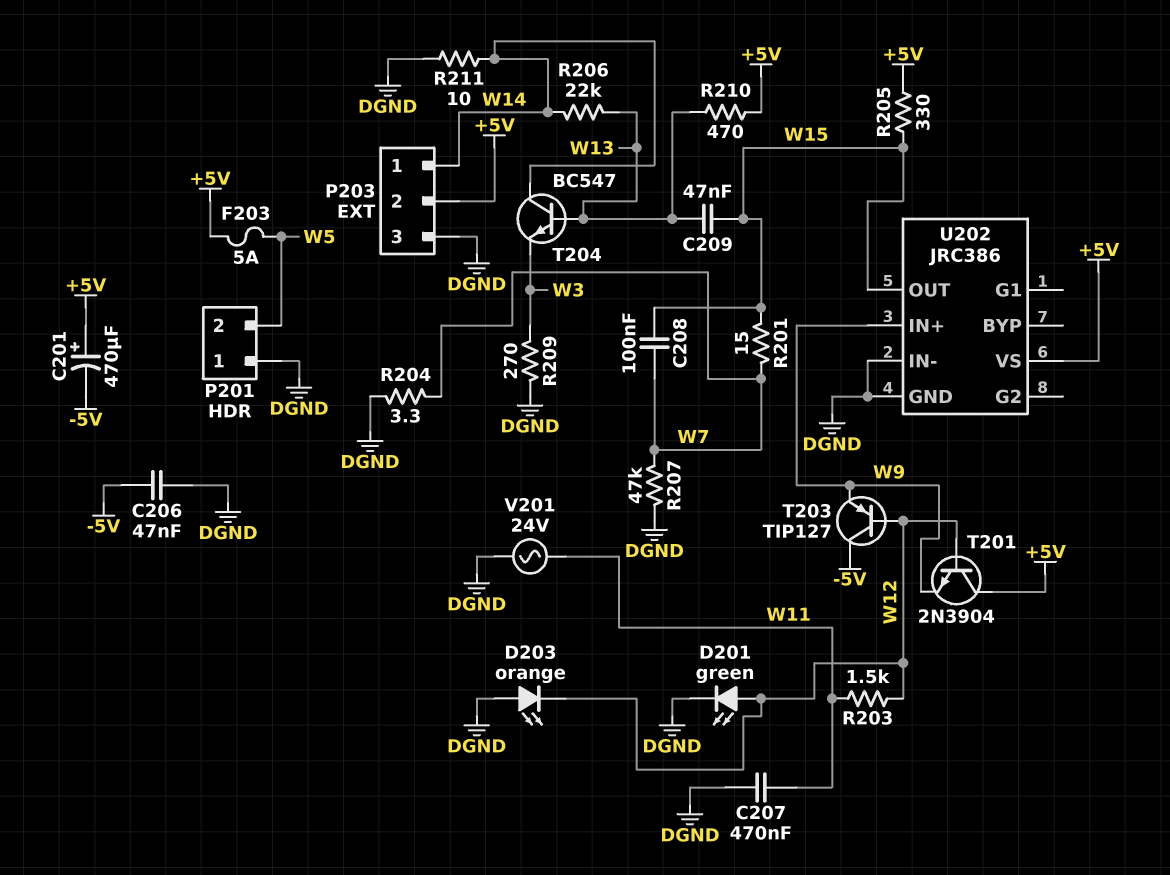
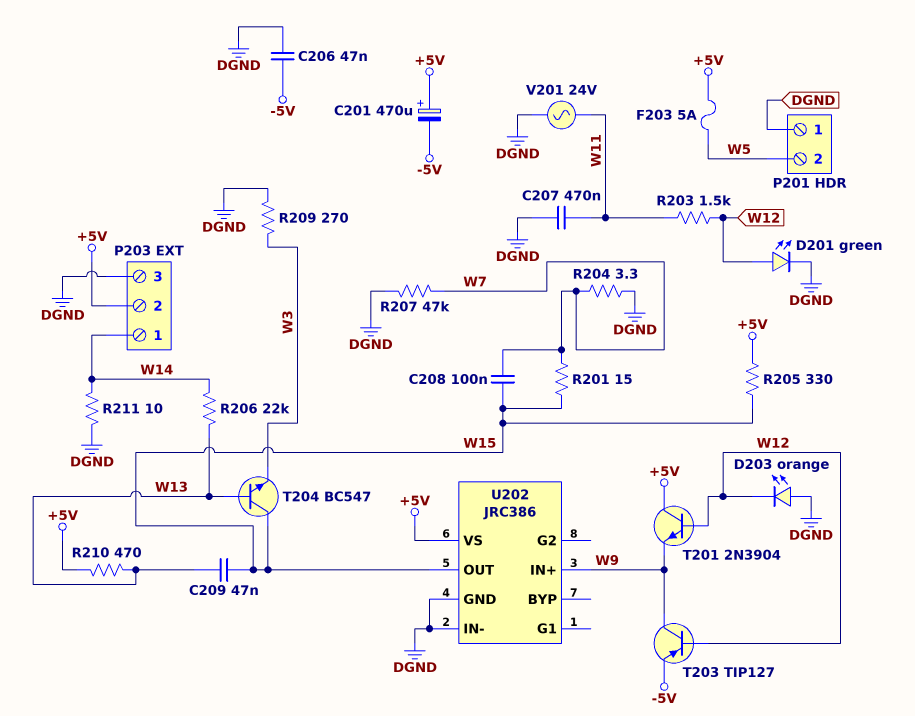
T203: PNP TIP127 (B W12, C -5V, E W9) -> PNP TIP127 (B W12, C W9, E -5V)
T204: NPN BC547 (B W13, C W14, E W3) -> NPN BC547 (B W13, C W15, E W3)

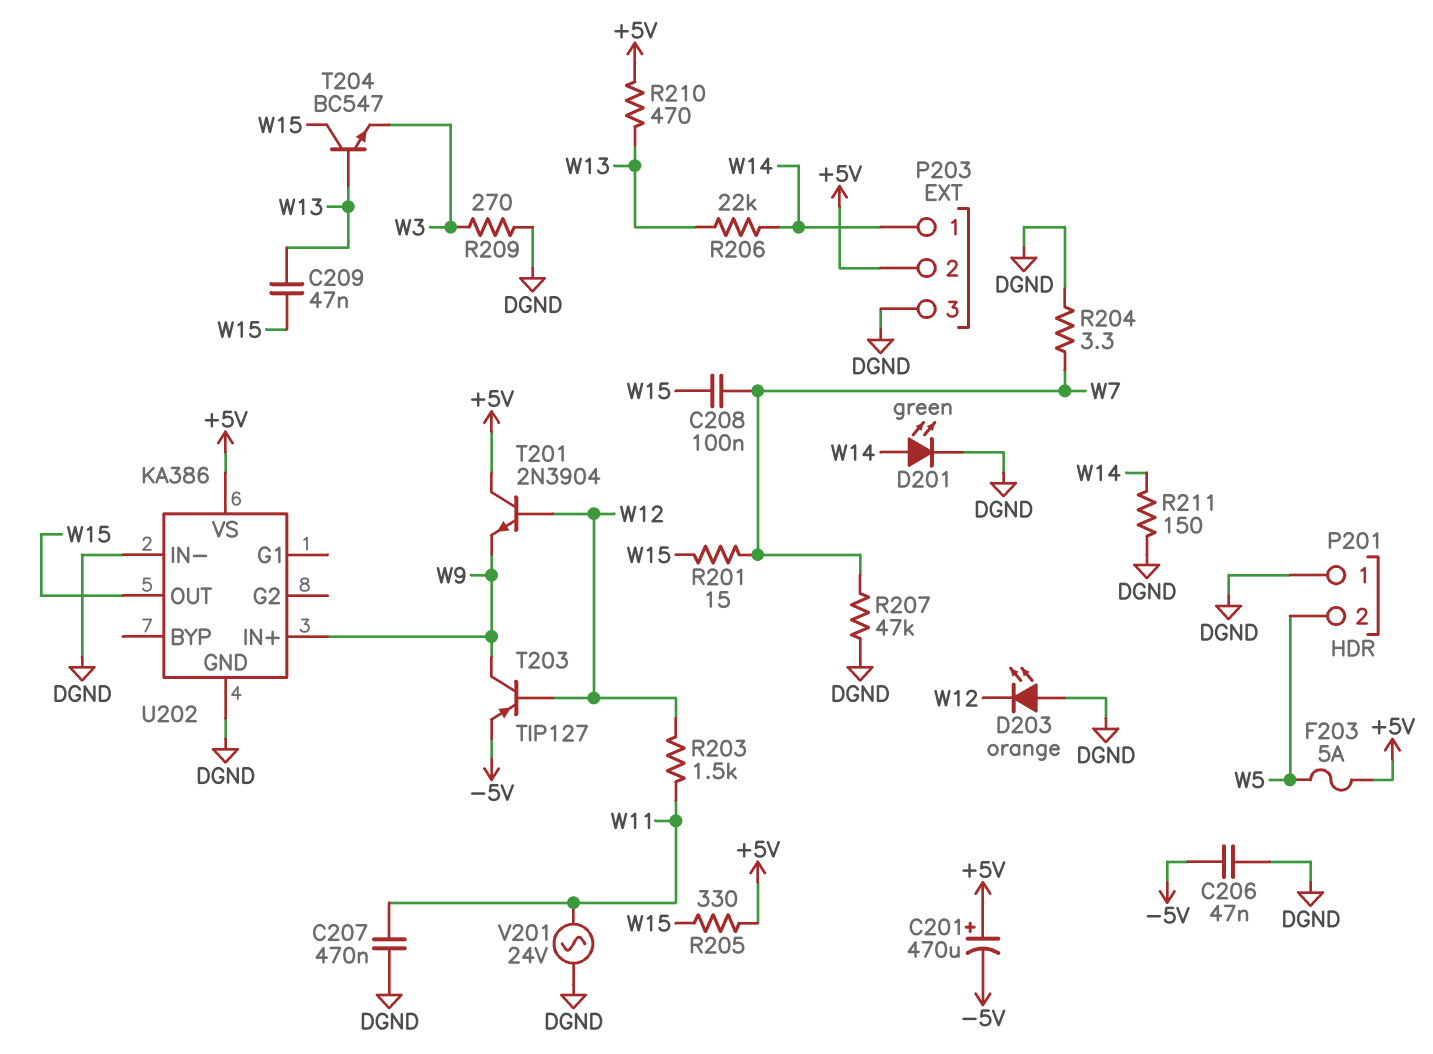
D201: LED green (A W12, K DGND) -> LED green (A W14, K DGND)
R211: 10 (DGND, W14) -> 150 (DGND, W14)
U202: JRC386 -> KA386

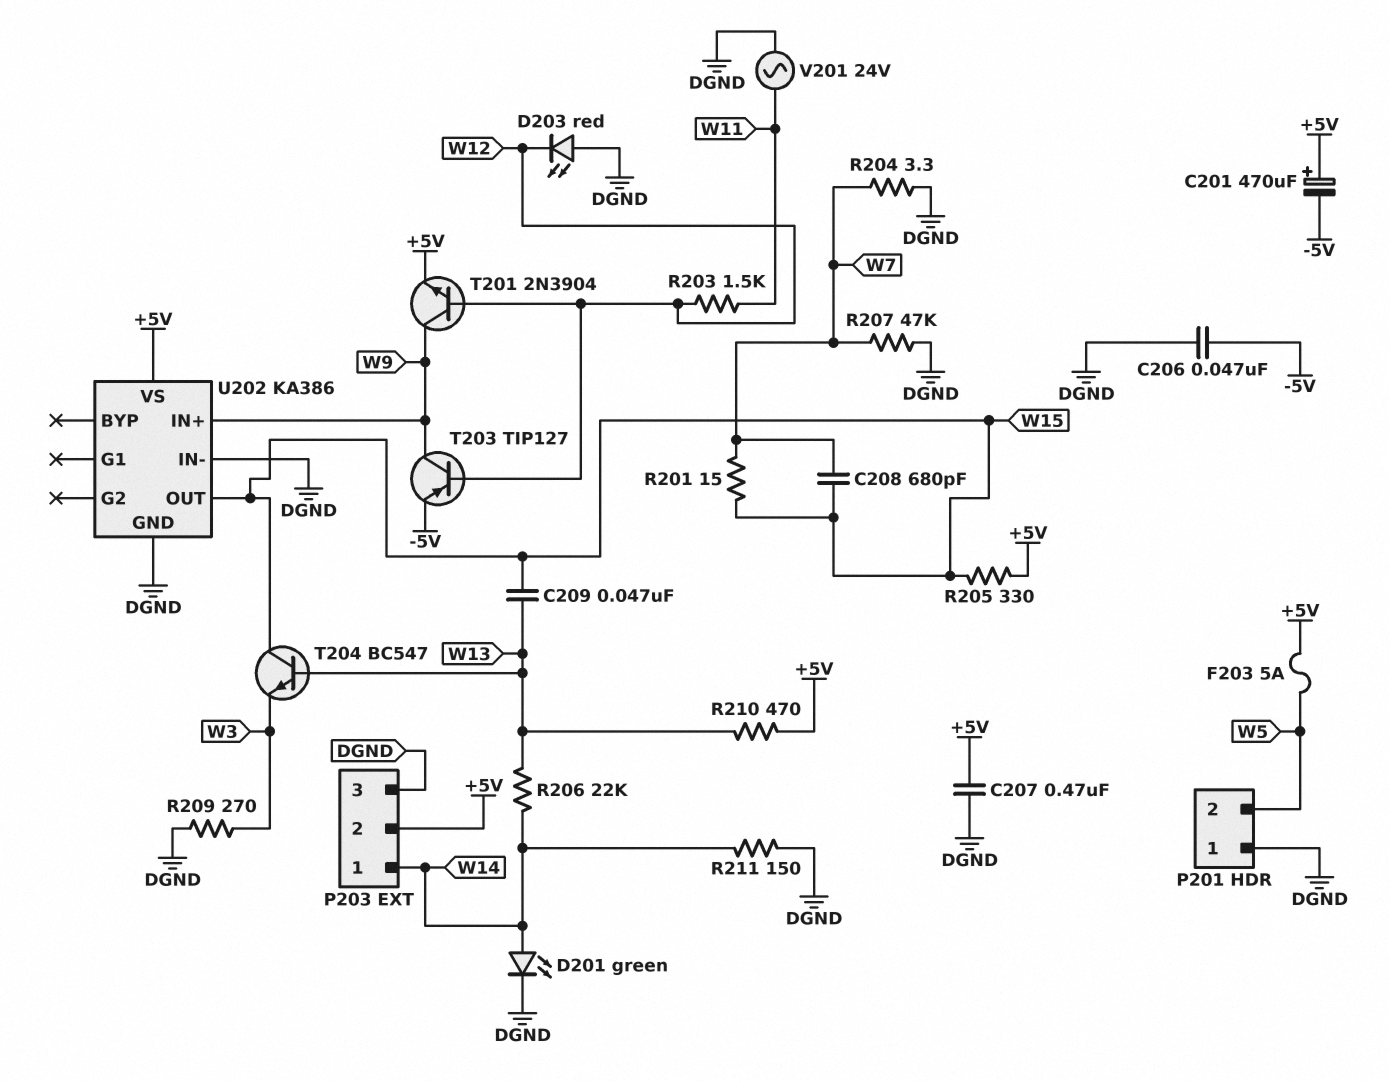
C207: 470nF (DGND, W11) -> 470nF (+5V, DGND)
C208: 100nF (W7, W15) -> 680pF (W7, W15)
D203: LED orange (A DGND, K W12) -> LED red (A DGND, K W12)
T201: NPN 2N3904 (B W12, C +5V, E W9) -> NPN 2N3904 (B W12, C W9, E +5V)

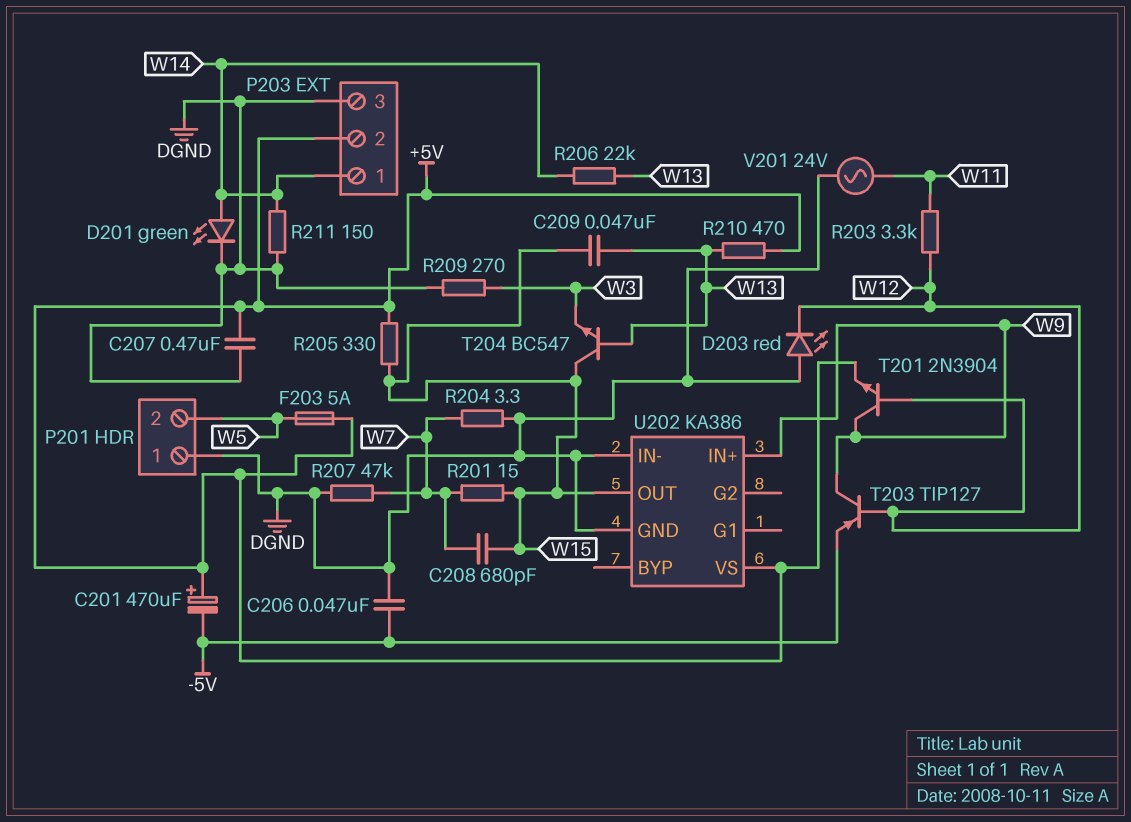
R203: 1.5k (W11, W12) -> 3.3k (W11, W12)

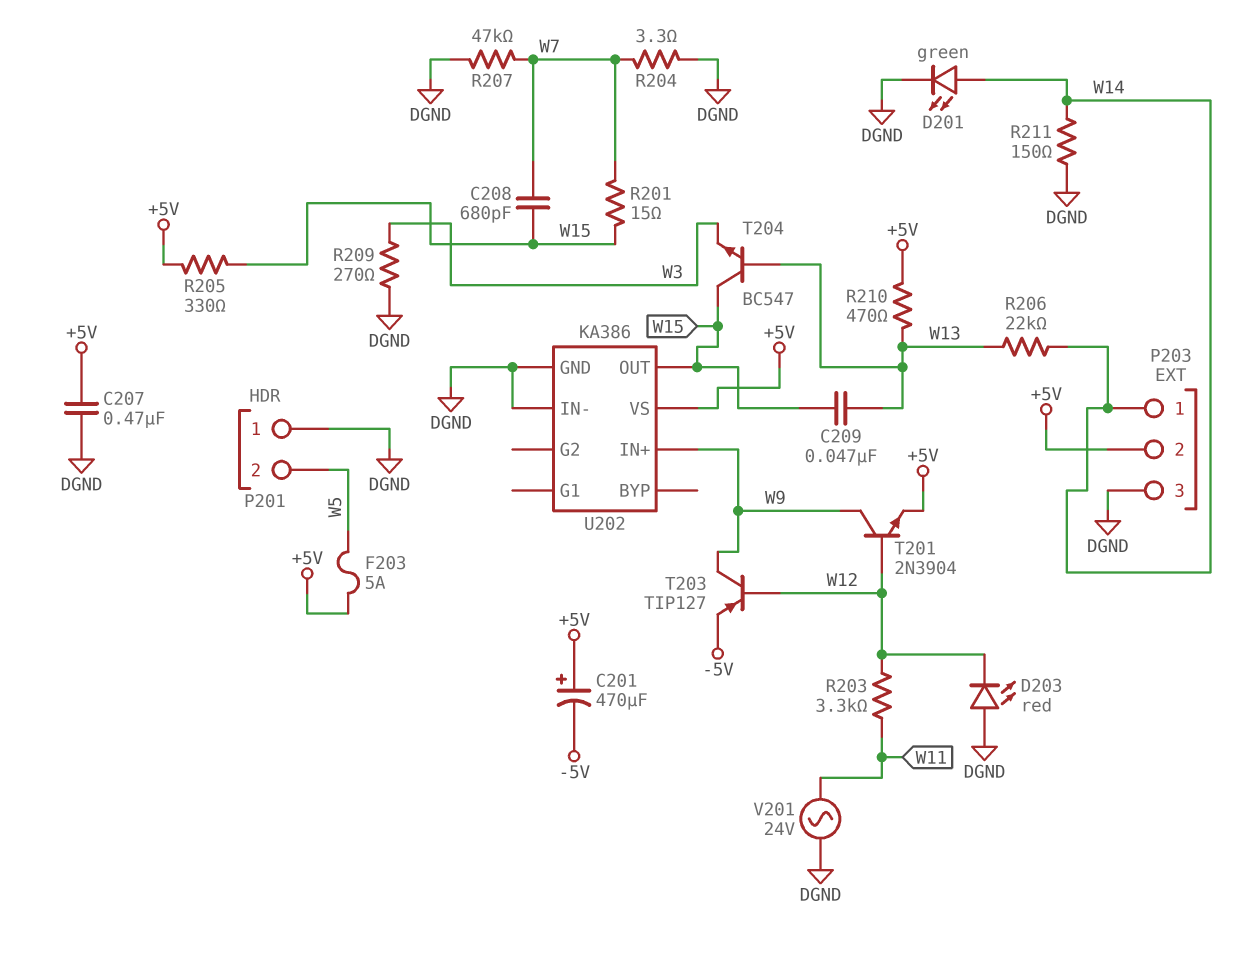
C206: 47nF (-5V, DGND) -> none

